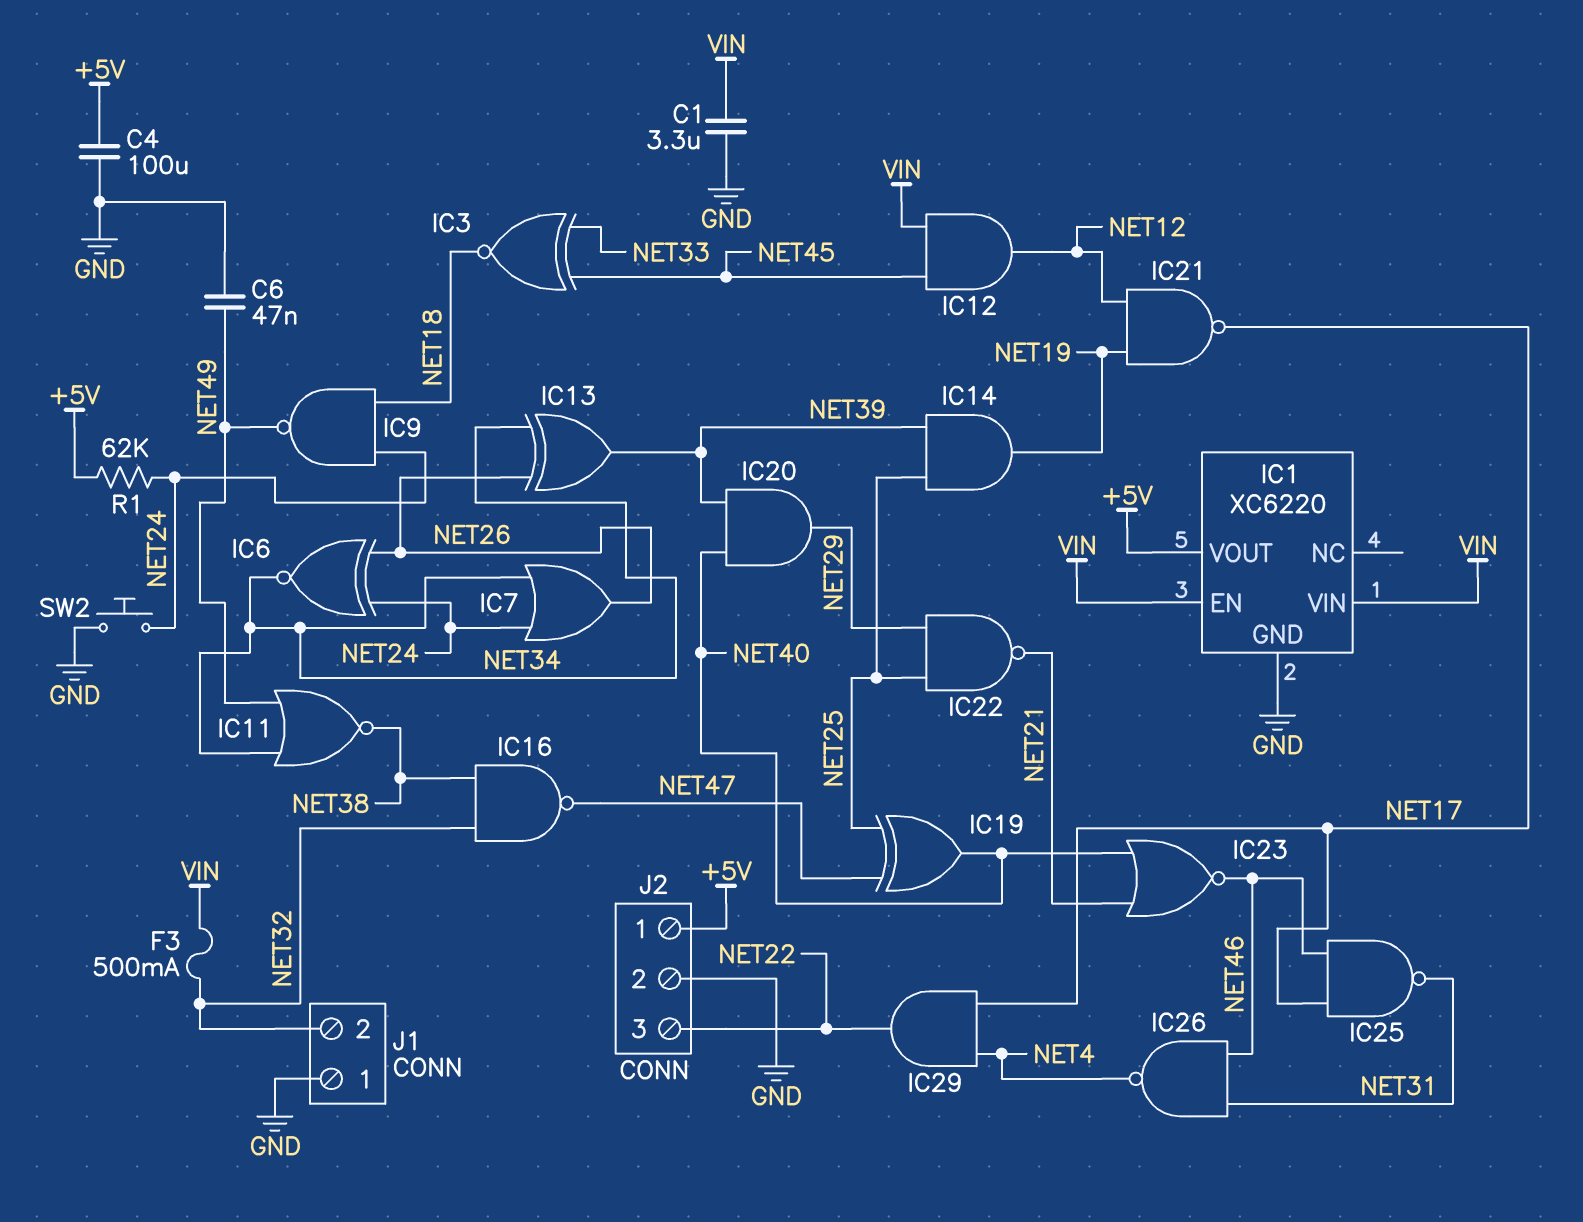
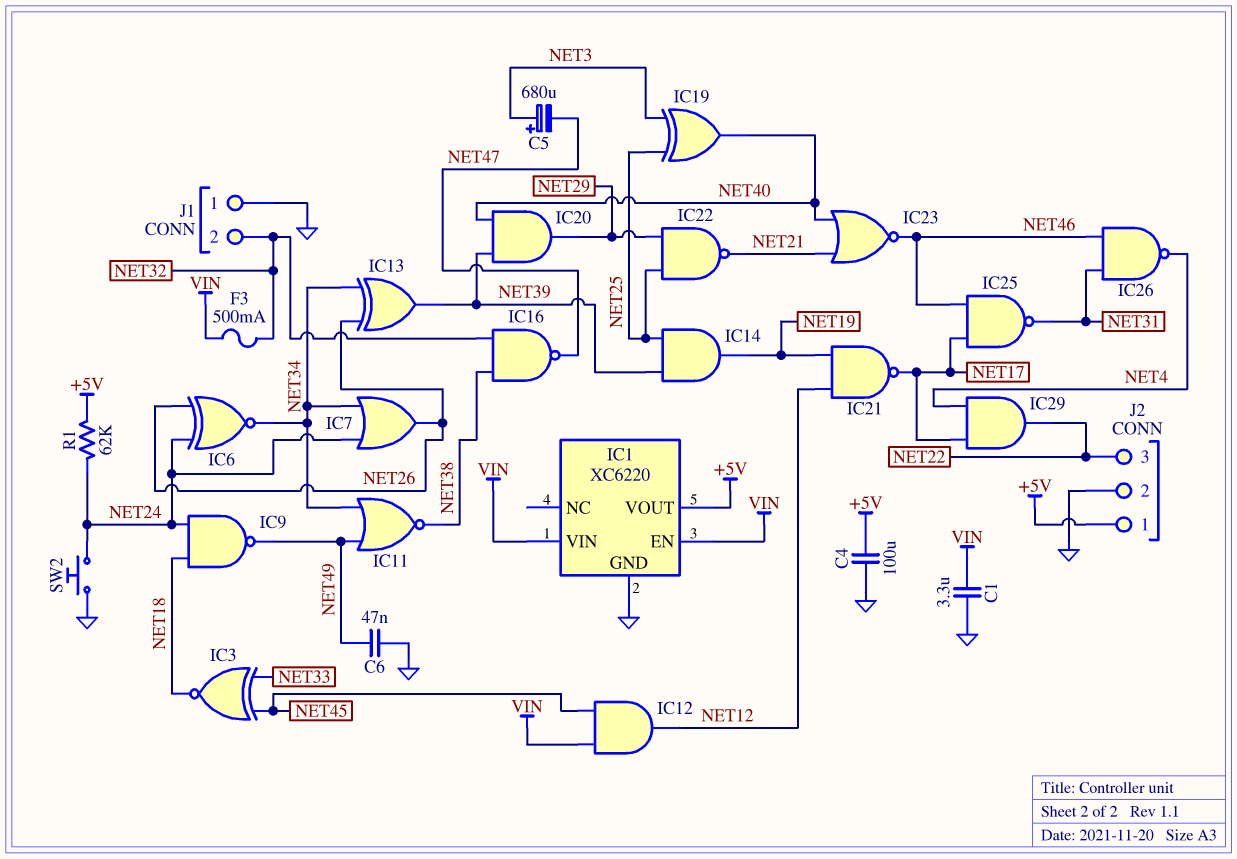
C5: none -> 680uF (plus NET3, minus NET47)
IC19: XOR (in NET25, in NET47, out NET40) -> XOR (in NET3, in NET25, out NET40)

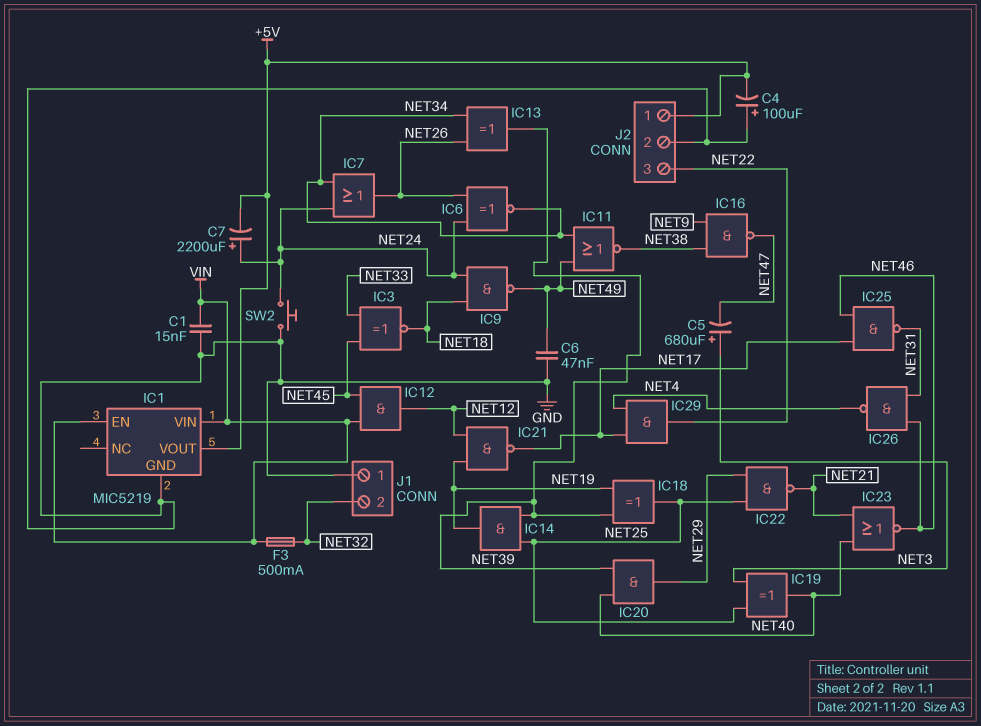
C1: 3.3uF (GND, VIN) -> 15nF (GND, VIN)
C4: 100uF (+5V, GND) -> 100uF (plus GND, minus +5V)
C7: none -> 2200uF (plus NET24, minus +5V)
IC1: XC6220 -> MIC5219
IC16: NAND (in NET32, in NET38, out NET47) -> NAND (in NET9, in NET38, out NET47)
IC18: none -> XOR (in NET19, in NET39, out NET25)
R1: 62k (+5V, NET24) -> none

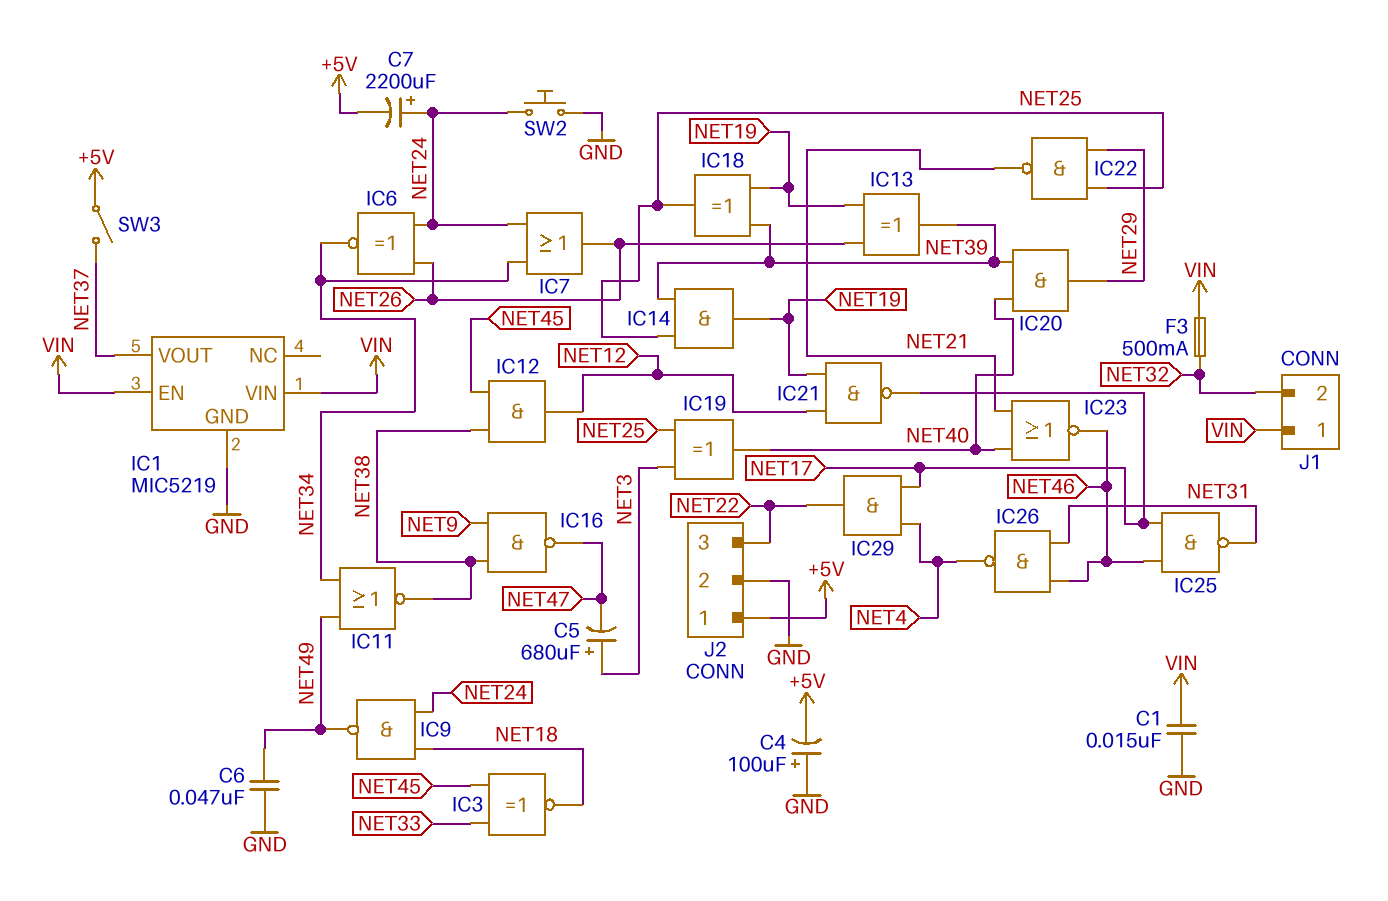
IC1 pin VOUT: +5V -> NET37
IC12: AND (in NET45, in VIN, out NET12) -> AND (in NET38, in NET45, out NET12)
IC13: XOR (in NET26, in NET34, out NET39) -> XOR (in NET19, in NET26, out NET39)
J1 pin 1: GND -> VIN
SW3: none -> switch (+5V, NET37)

